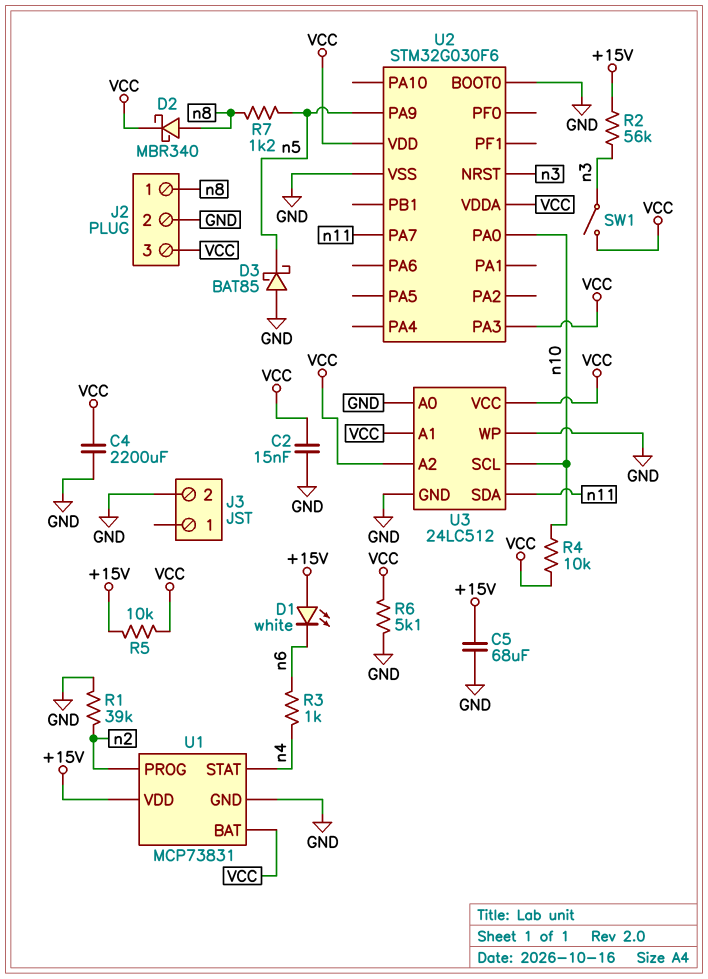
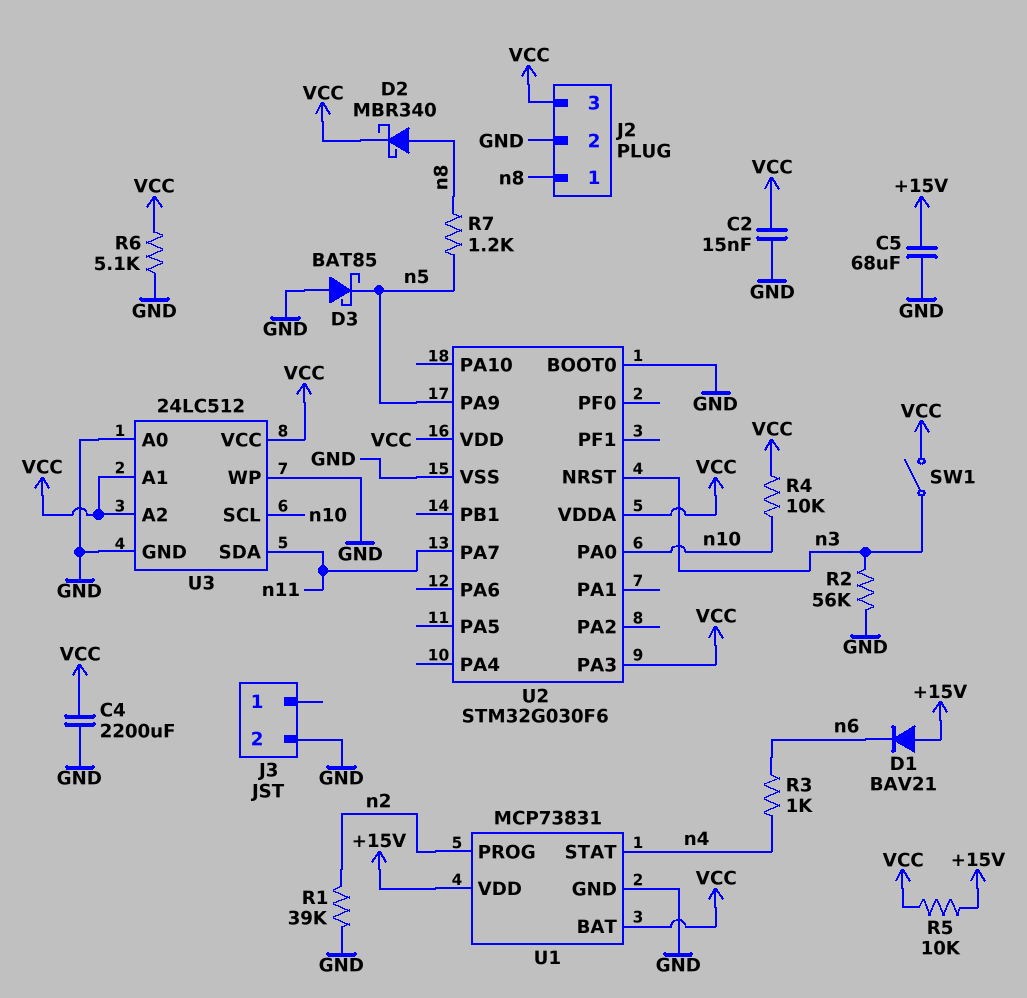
D1: LED white (A +15V, K n6) -> diode BAV21 (A +15V, K n6)
R2: 56k (+15V, n3) -> 56k (GND, n3)

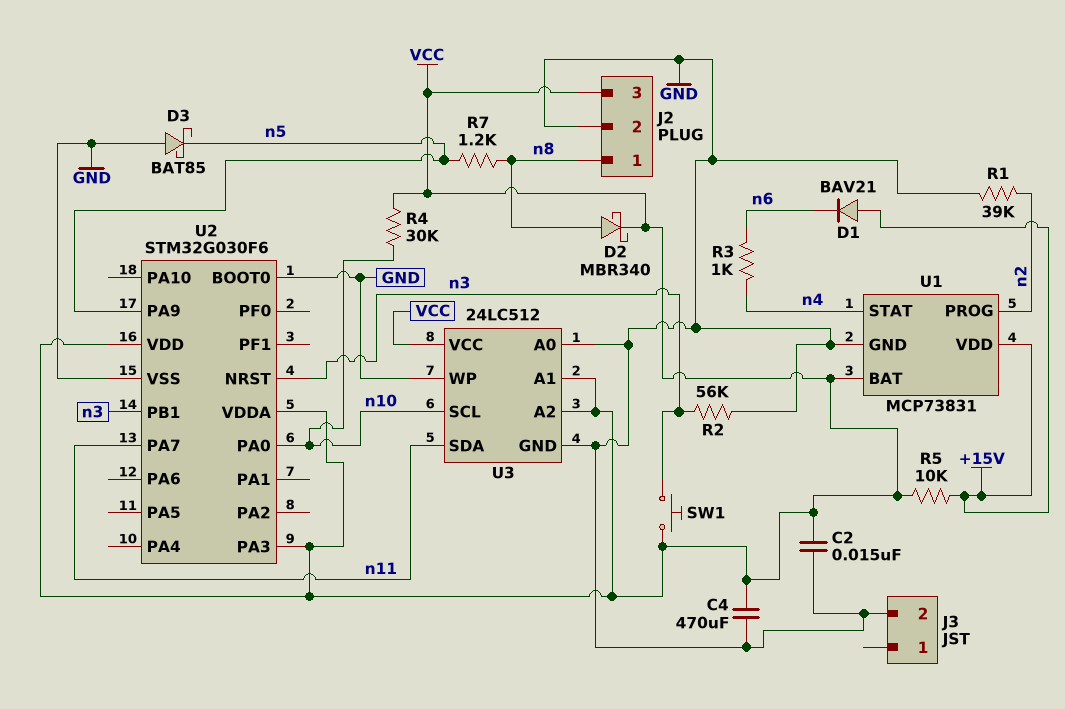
C4: 2200uF (GND, VCC) -> 470uF (GND, VCC)
C5: 68uF (+15V, GND) -> none
R4: 10k (VCC, n10) -> 30k (VCC, n10)
R6: 5.1k (GND, VCC) -> none
SW1: switch (VCC, n3) -> button (VCC, n3)
U2 pin PB1: none -> n3

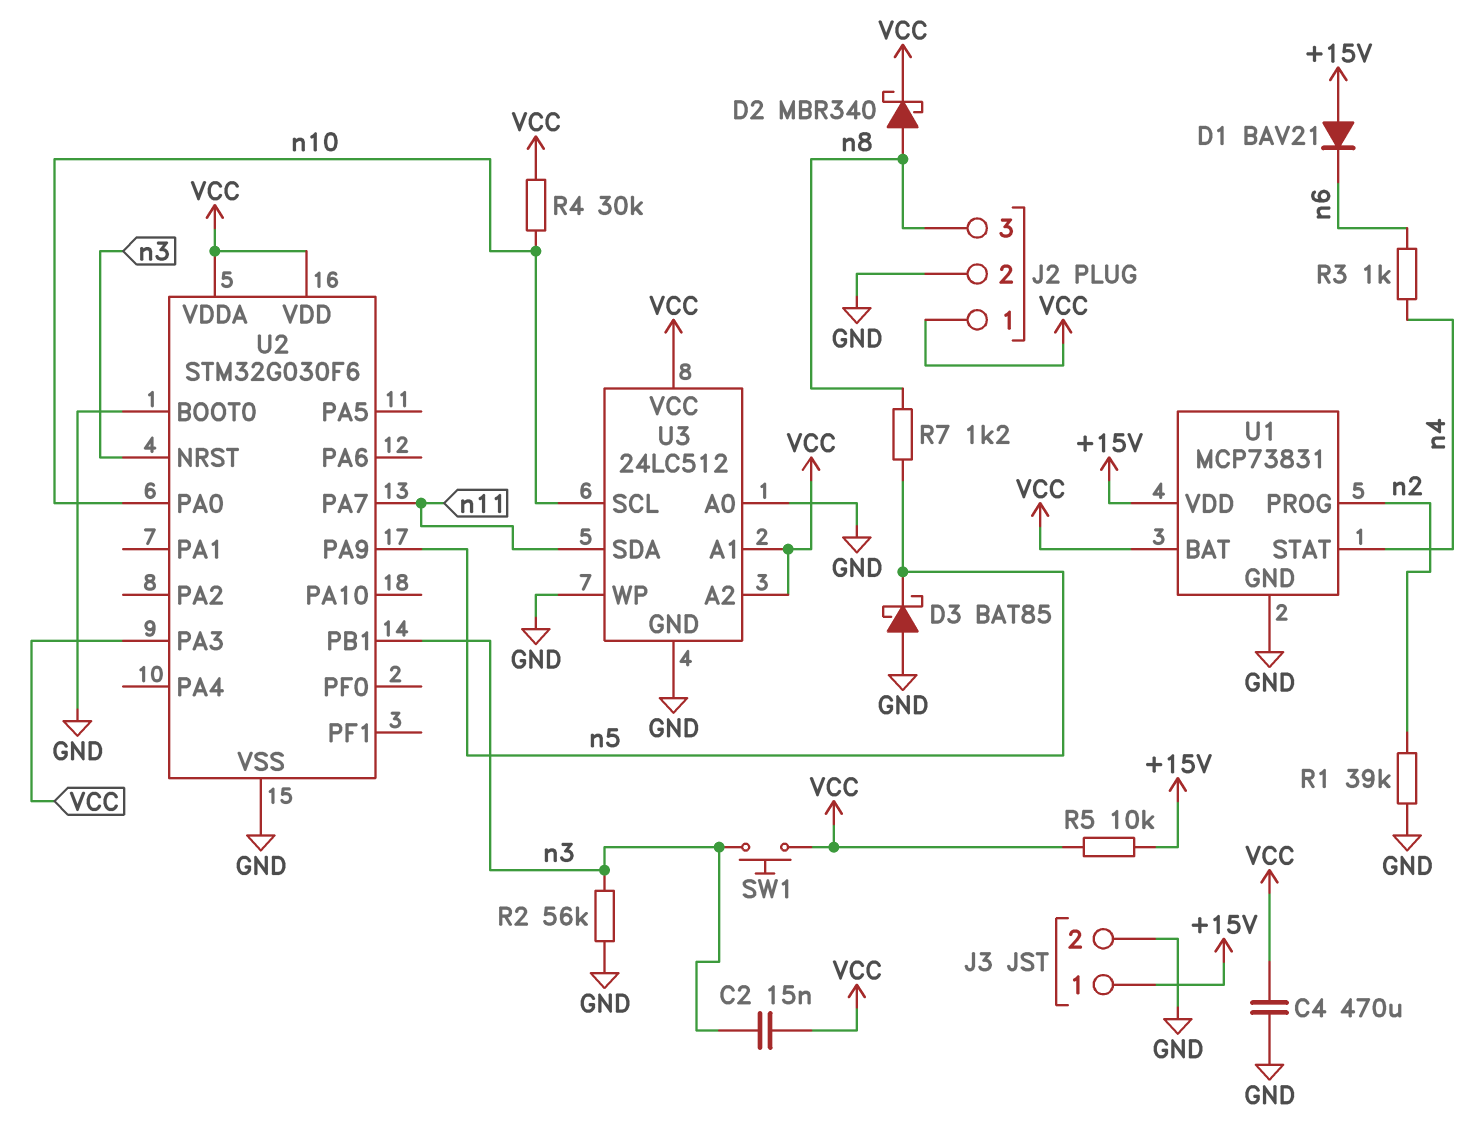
C2: 15nF (GND, VCC) -> 15nF (VCC, n3)
J2 pin 1: n8 -> VCC
J2 pin 3: VCC -> n8
J3 pin 1: none -> +15V

